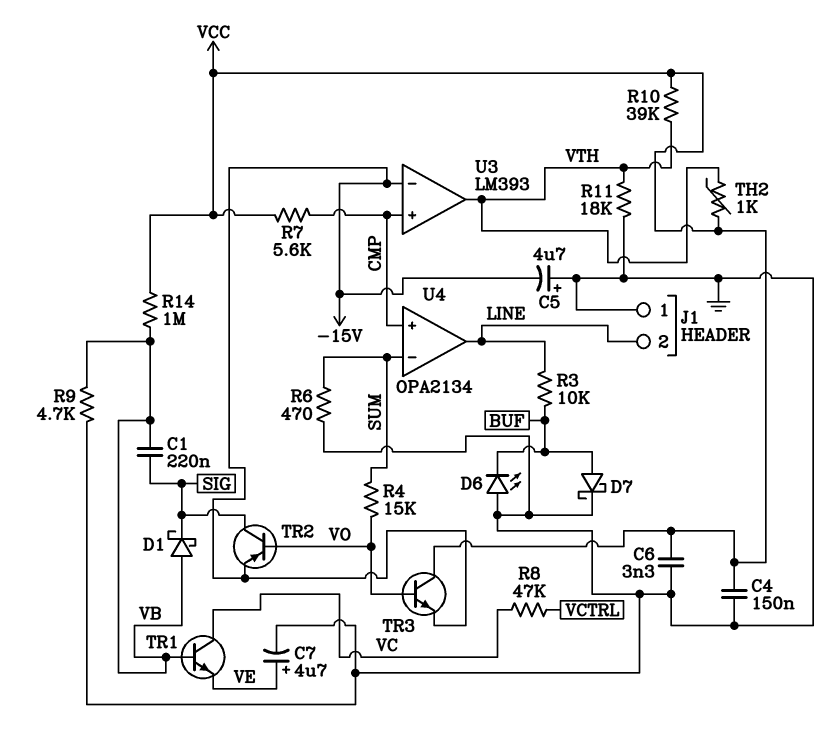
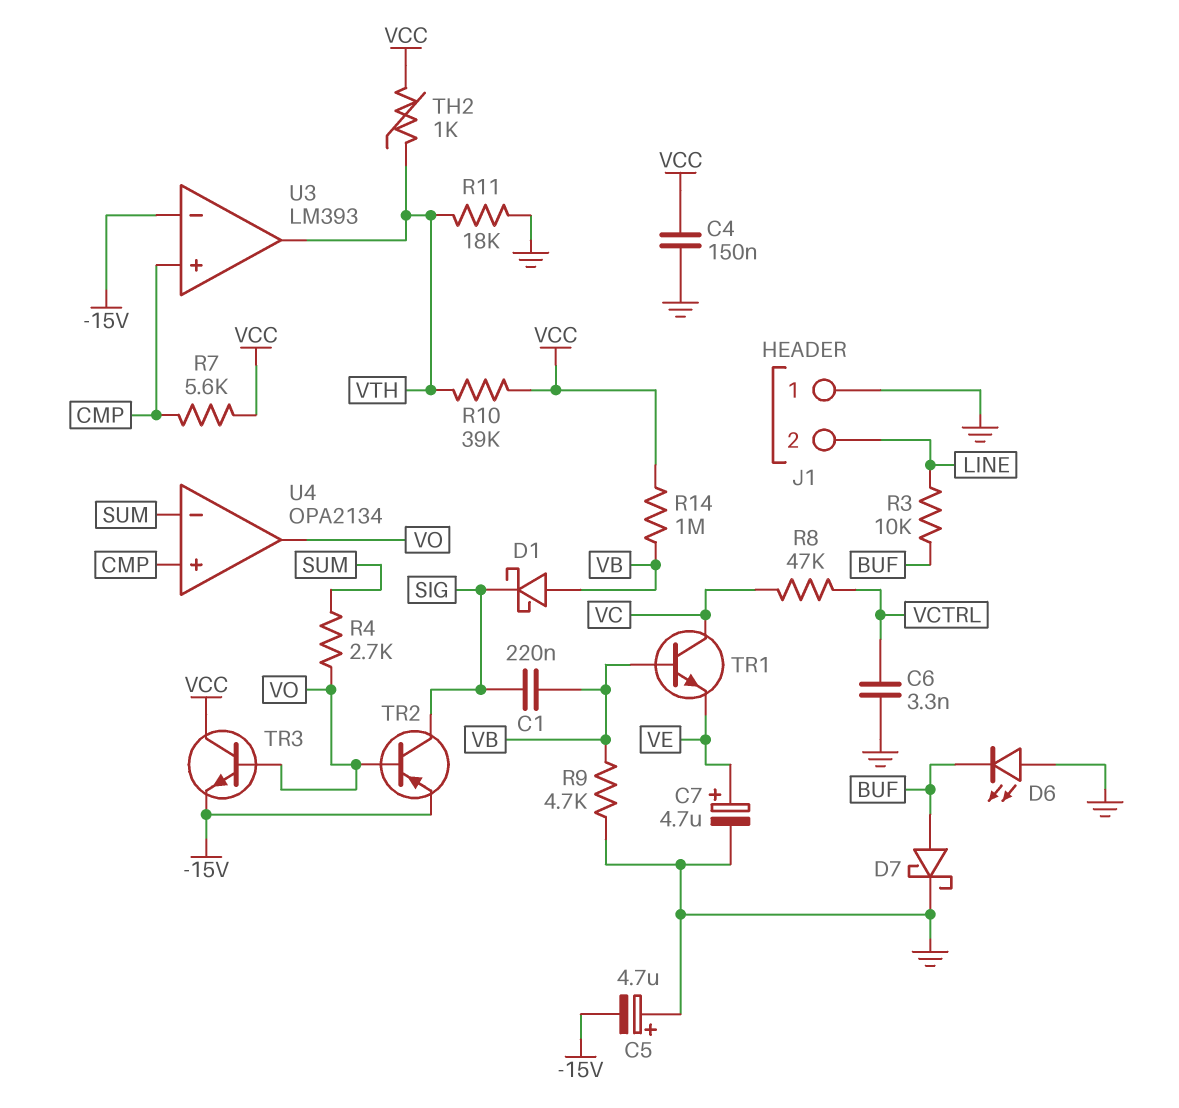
C6: 3.3nF (GND, VCC) -> 3.3nF (GND, VCTRL)
R4: 15k (SUM, VO) -> 2.7k (SUM, VO)
R6: 470 (GND, SUM) -> none
U4 pin out: LINE -> VO

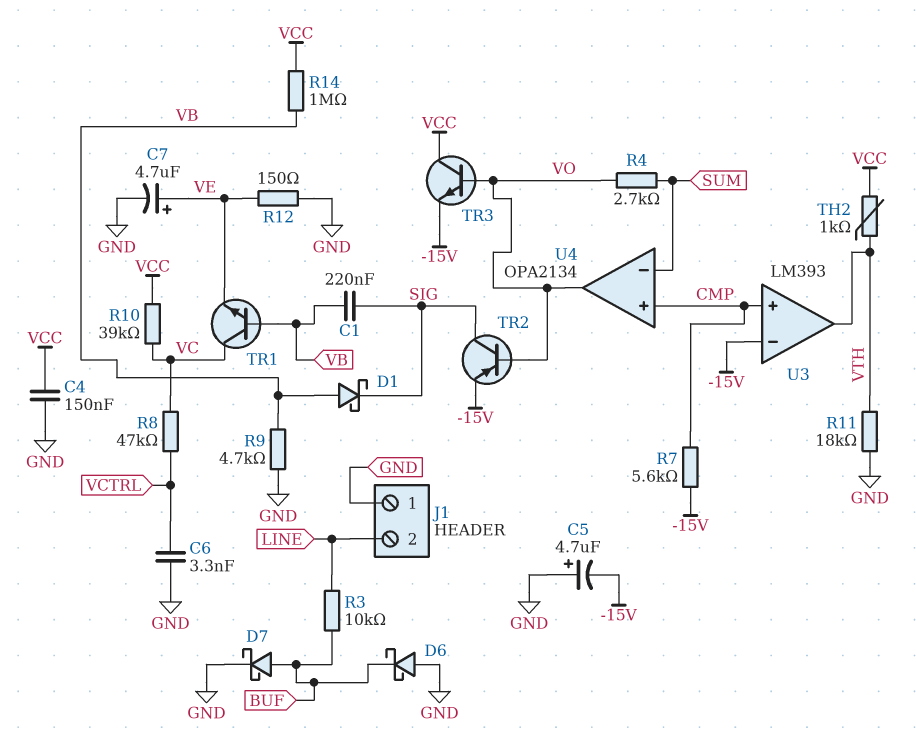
D6: LED (A GND, K BUF) -> schottky (A GND, K BUF)
R7: 5.6k (CMP, VCC) -> 5.6k (-15V, CMP)
R10: 39k (VCC, VTH) -> 39k (VC, VCC)
R12: none -> 150 (GND, VE)

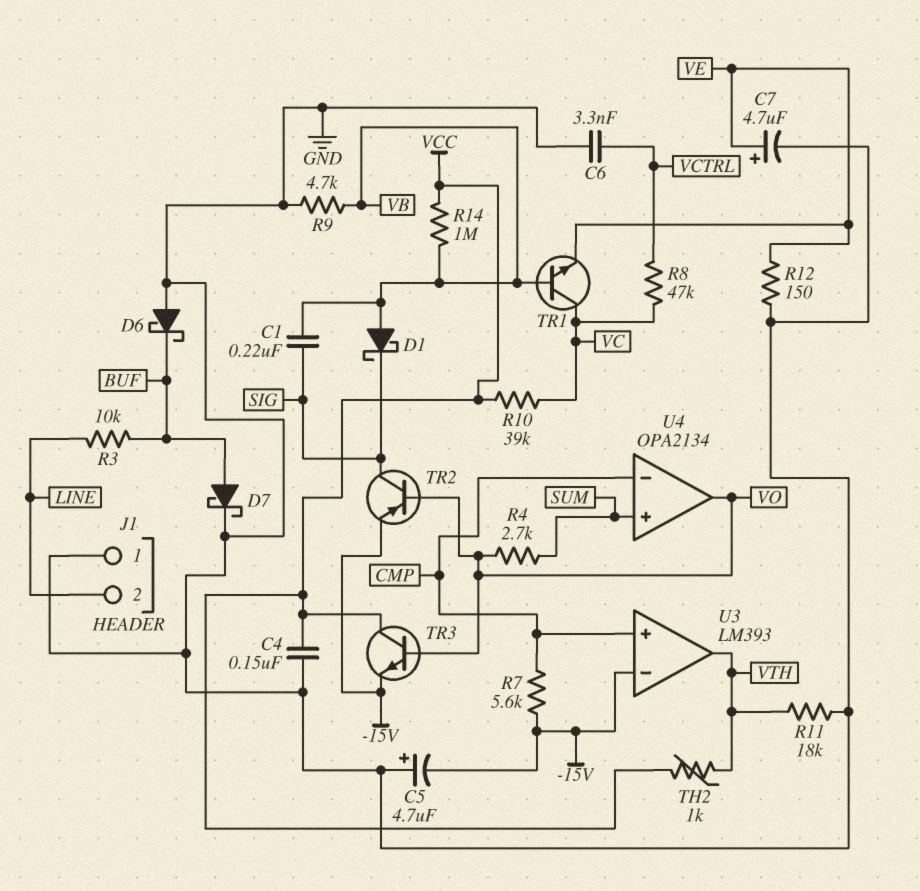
U4 pin in+: CMP -> SUM
U4 pin in-: SUM -> CMP

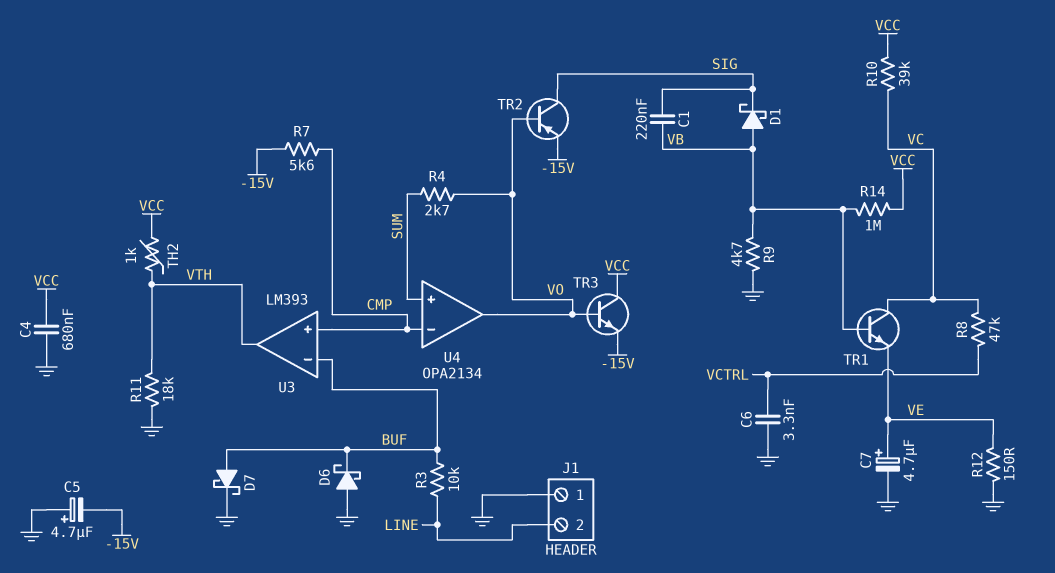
C4: 150nF (GND, VCC) -> 680nF (GND, VCC)
U3 pin in-: -15V -> BUF

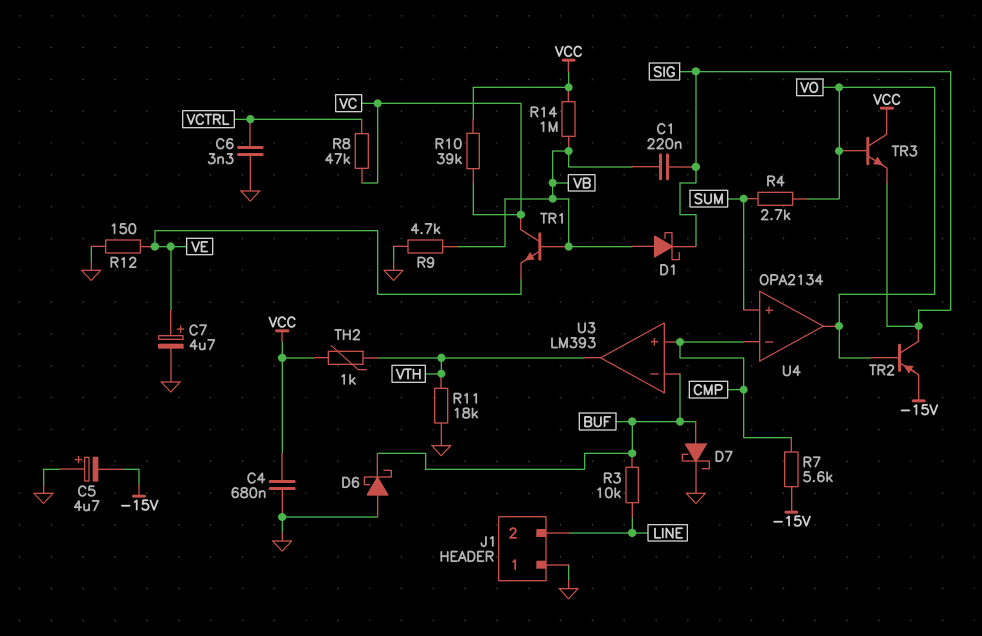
TR3: NPN (B VO, C VCC, E -15V) -> NPN (B VO, C VCC, E SIG)

